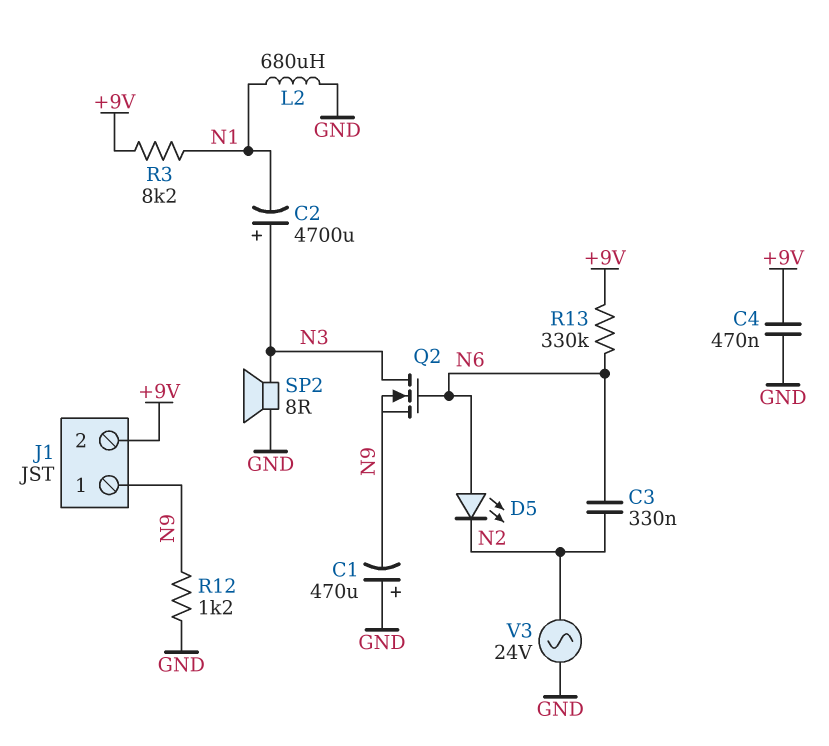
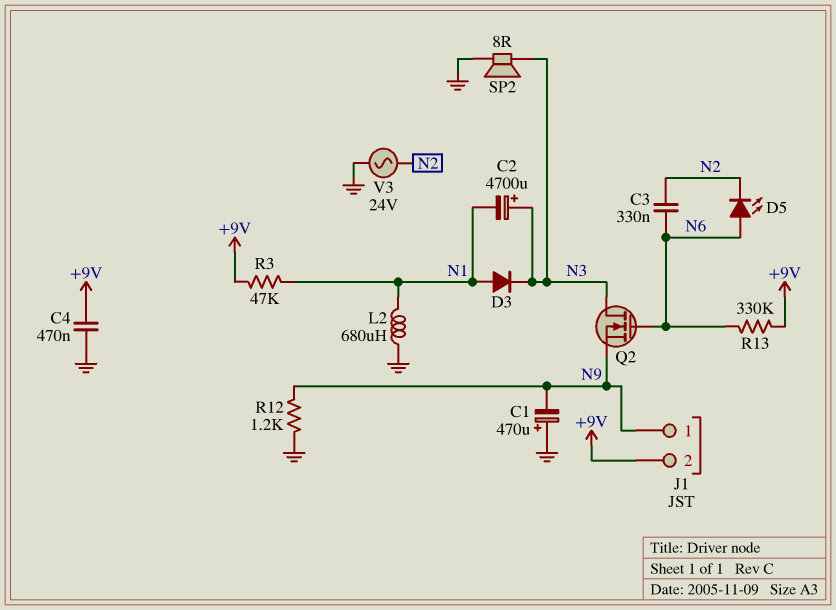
D3: none -> diode (A N1, K N3)
R3: 8.2k (+9V, N1) -> 47k (+9V, N1)

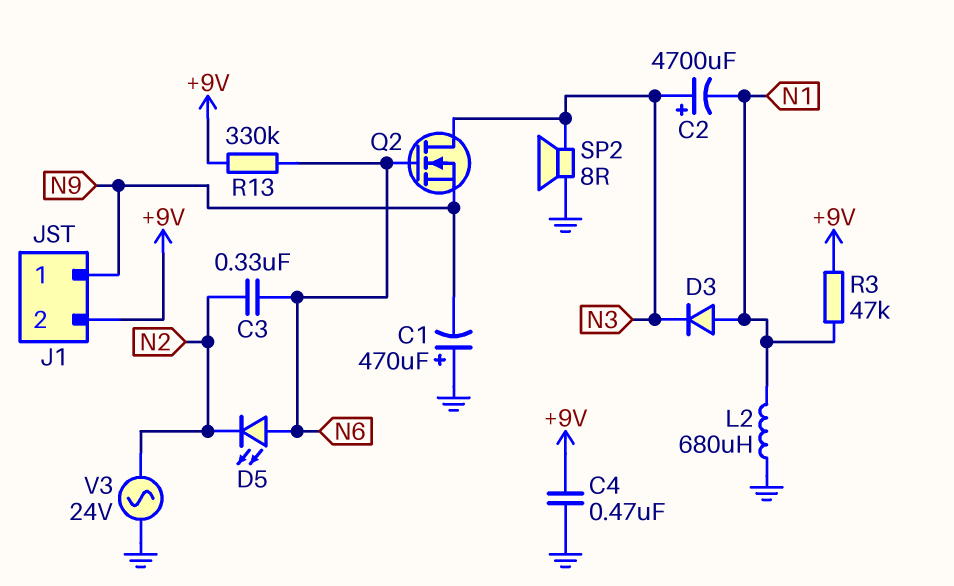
R12: 1.2k (GND, N9) -> none

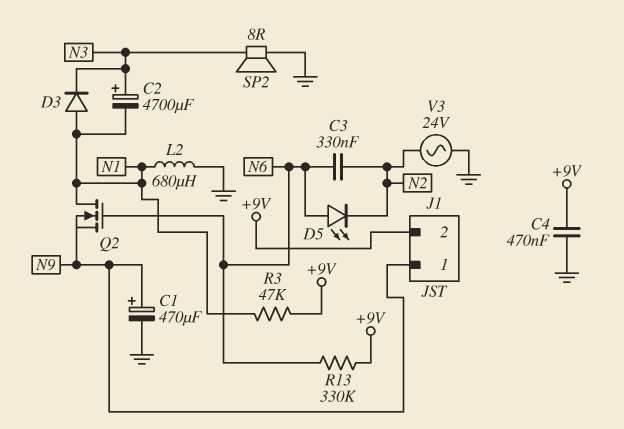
C1: 470uF (plus GND, minus N9) -> 470uF (plus N9, minus GND)
Q2: NMOS (G N6, D N3, S N9) -> NMOS (G N6, D N1, S N9)

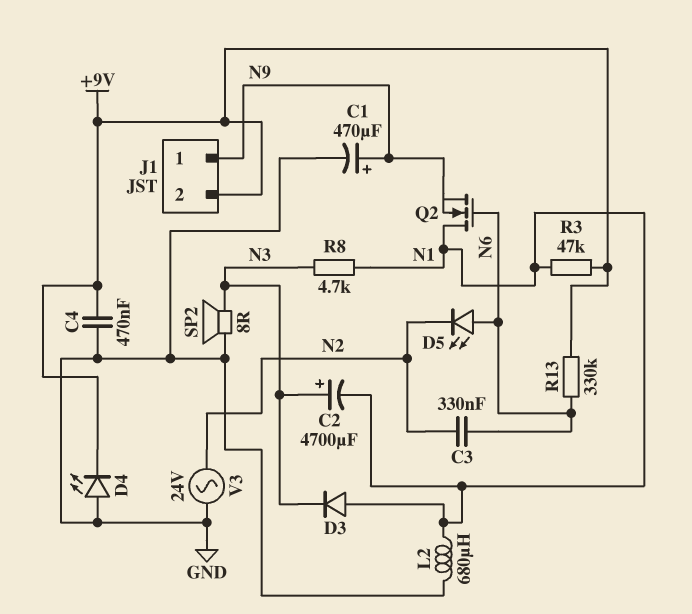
D4: none -> LED (A GND, K +9V)
R8: none -> 4.7k (N1, N3)

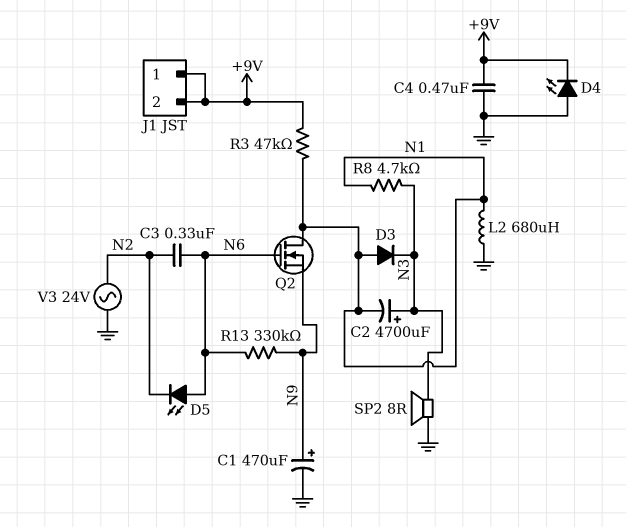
J1 pin 1: N9 -> +9V
R13: 330k (+9V, N6) -> 330k (N6, N9)

